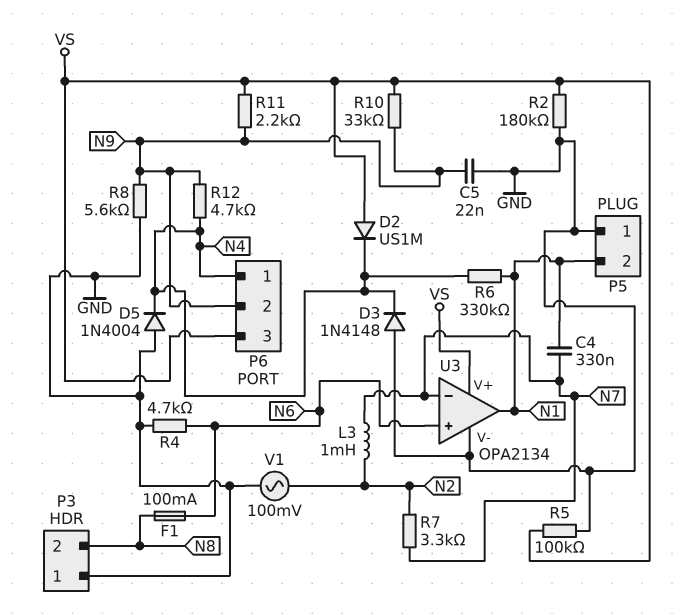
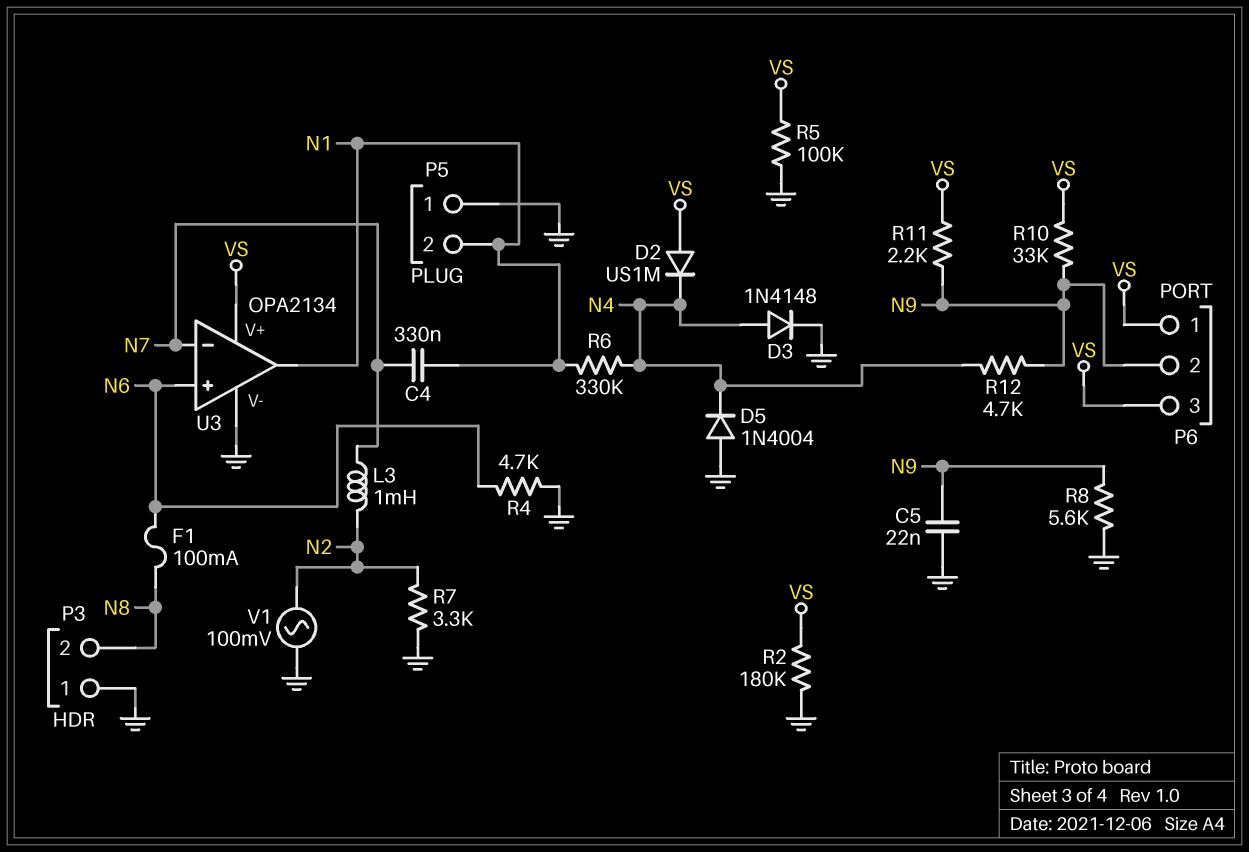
D3: diode 1N4148 (A GND, K N4) -> diode 1N4148 (A N4, K GND)
P6 pin 1: N4 -> VS
R7: 3.3k (N2, N7) -> 3.3k (GND, N2)

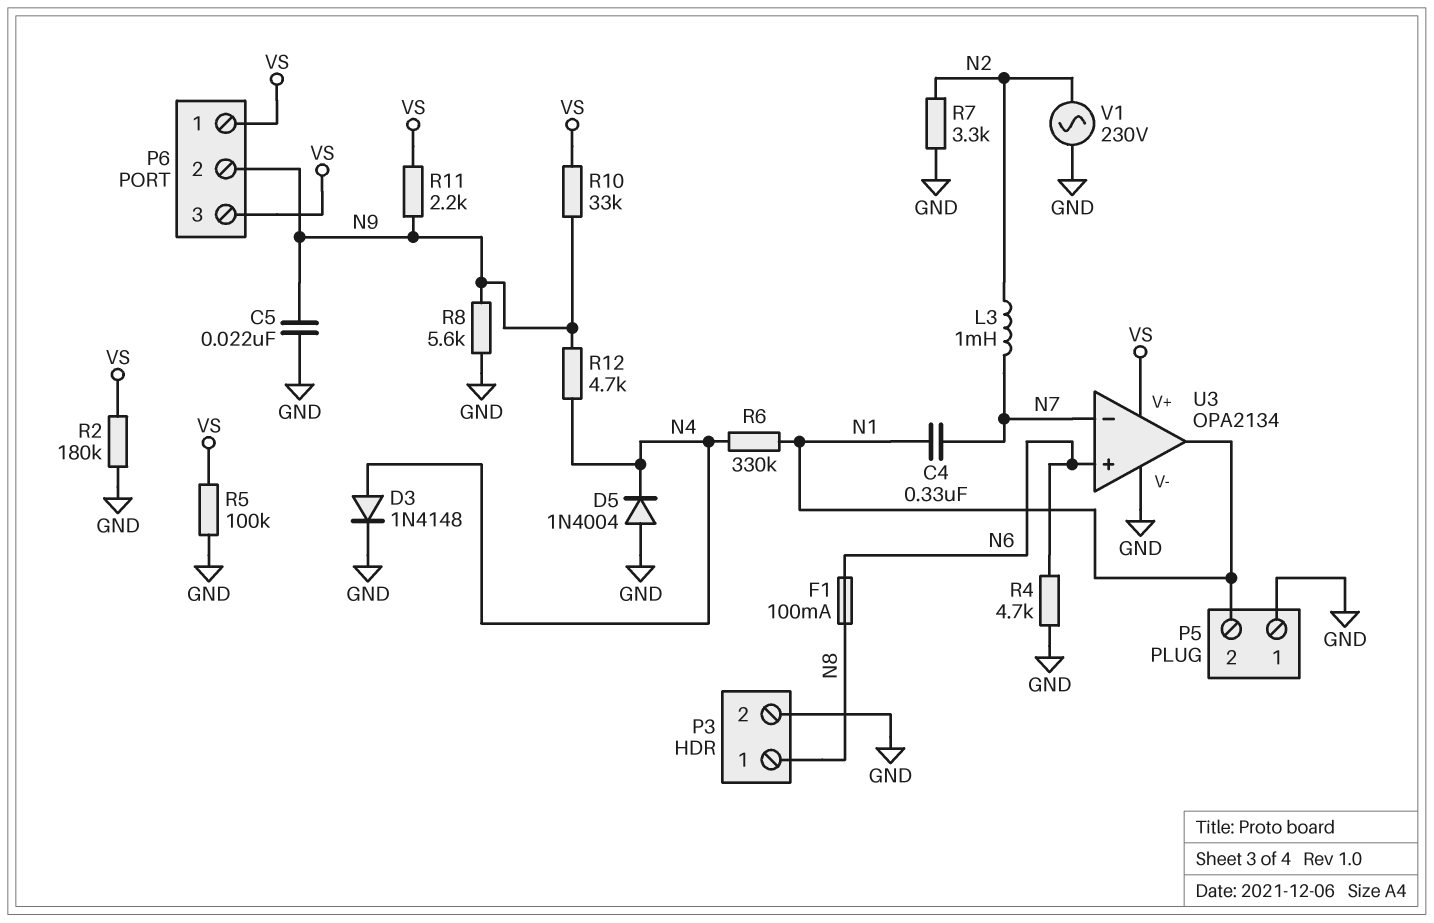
D2: diode US1M (A VS, K N4) -> none
P3 pin 1: GND -> N8
P3 pin 2: N8 -> GND
V1: AC 100mV (GND, N2) -> AC 230V (GND, N2)

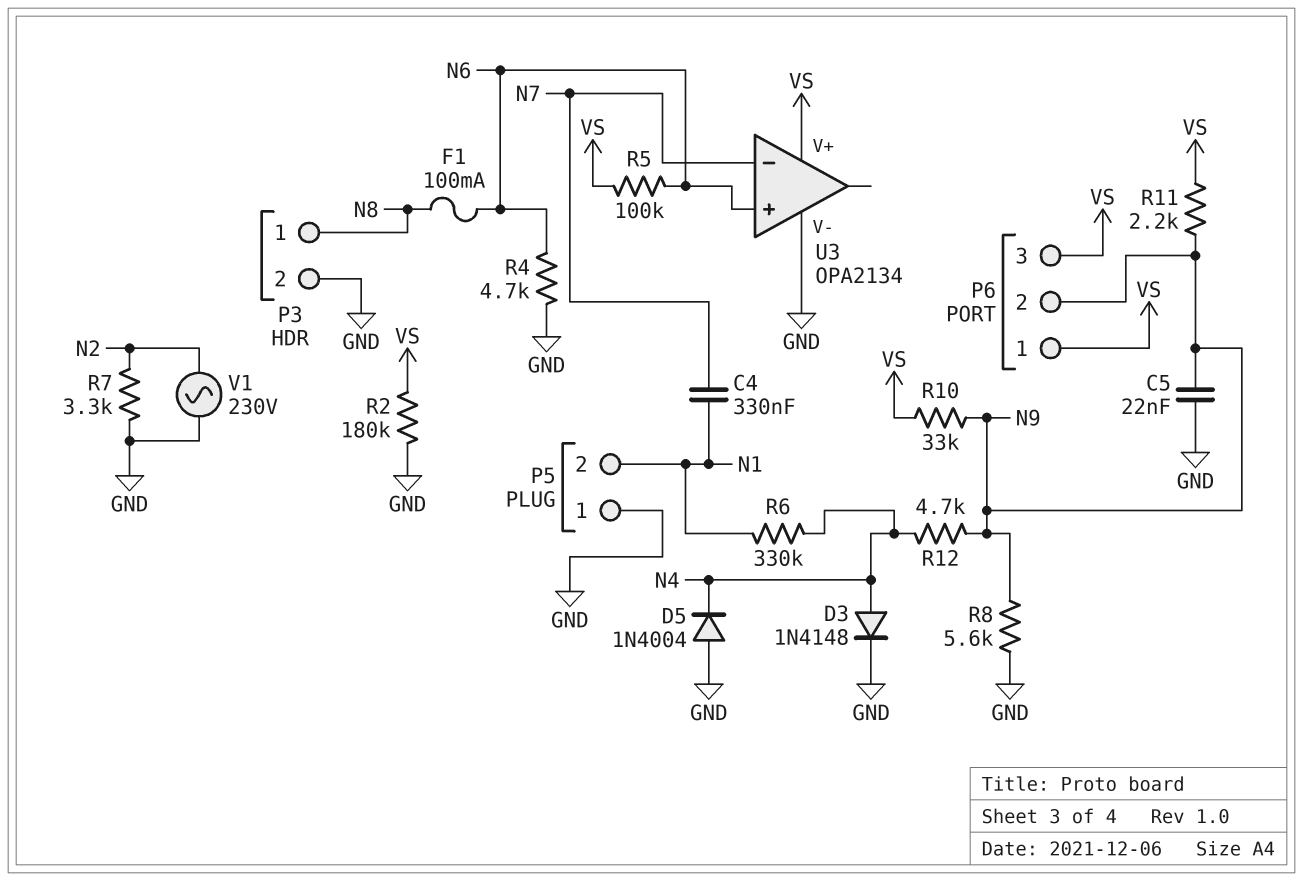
L3: 1mH (N2, N7) -> none
R5: 100k (GND, VS) -> 100k (N6, VS)
U3 pin out: N1 -> none

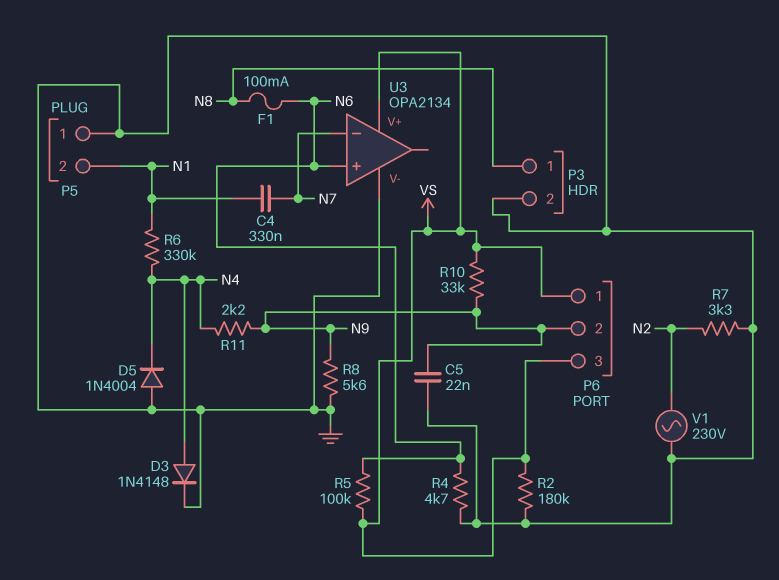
R11: 2.2k (N9, VS) -> 2.2k (N4, N9)
R12: 4.7k (N4, N9) -> none

